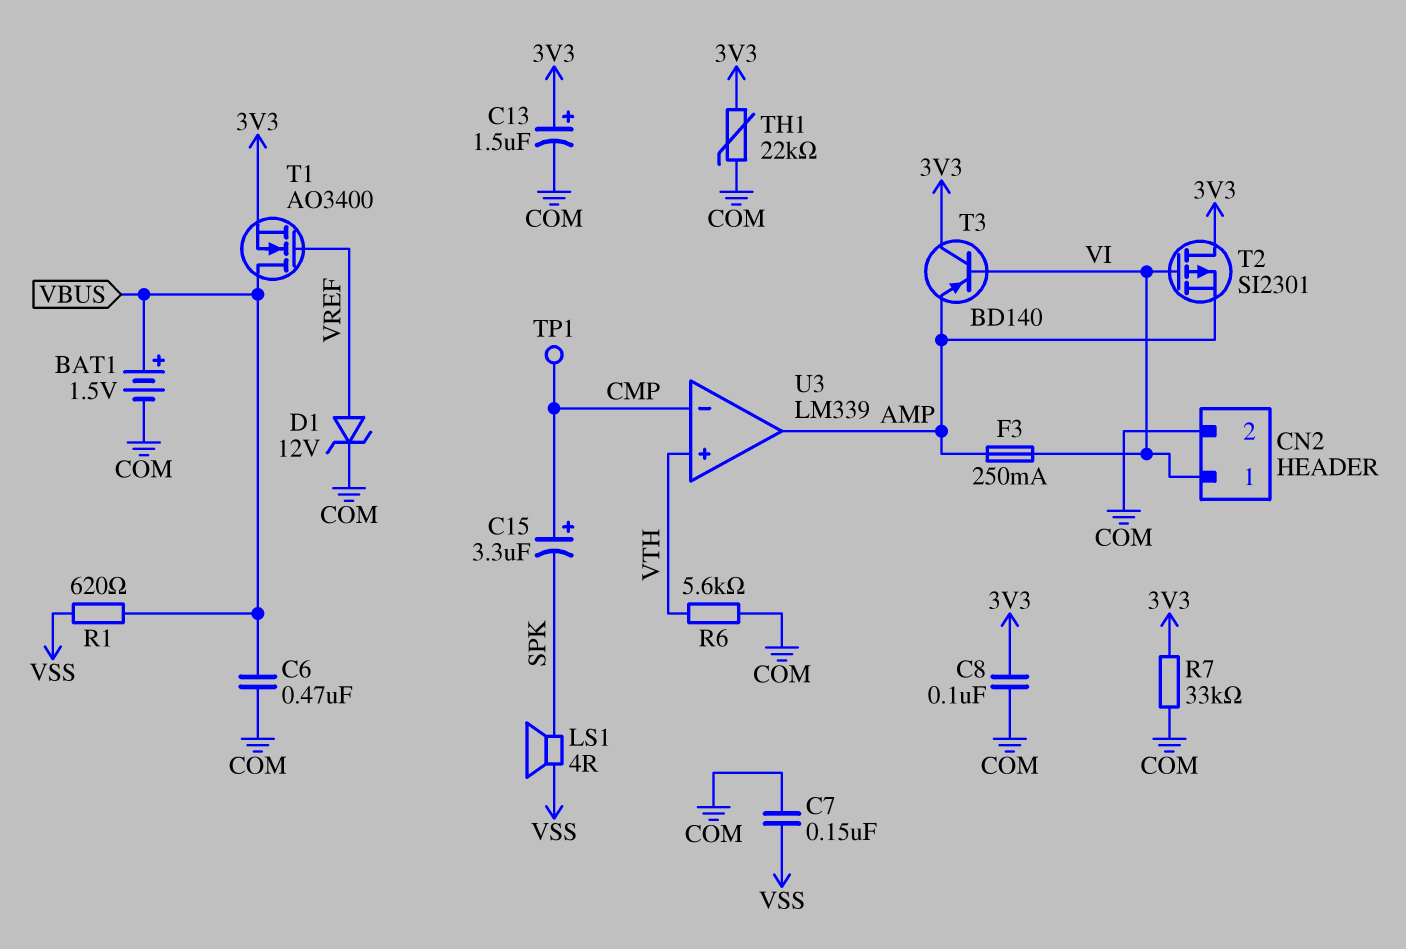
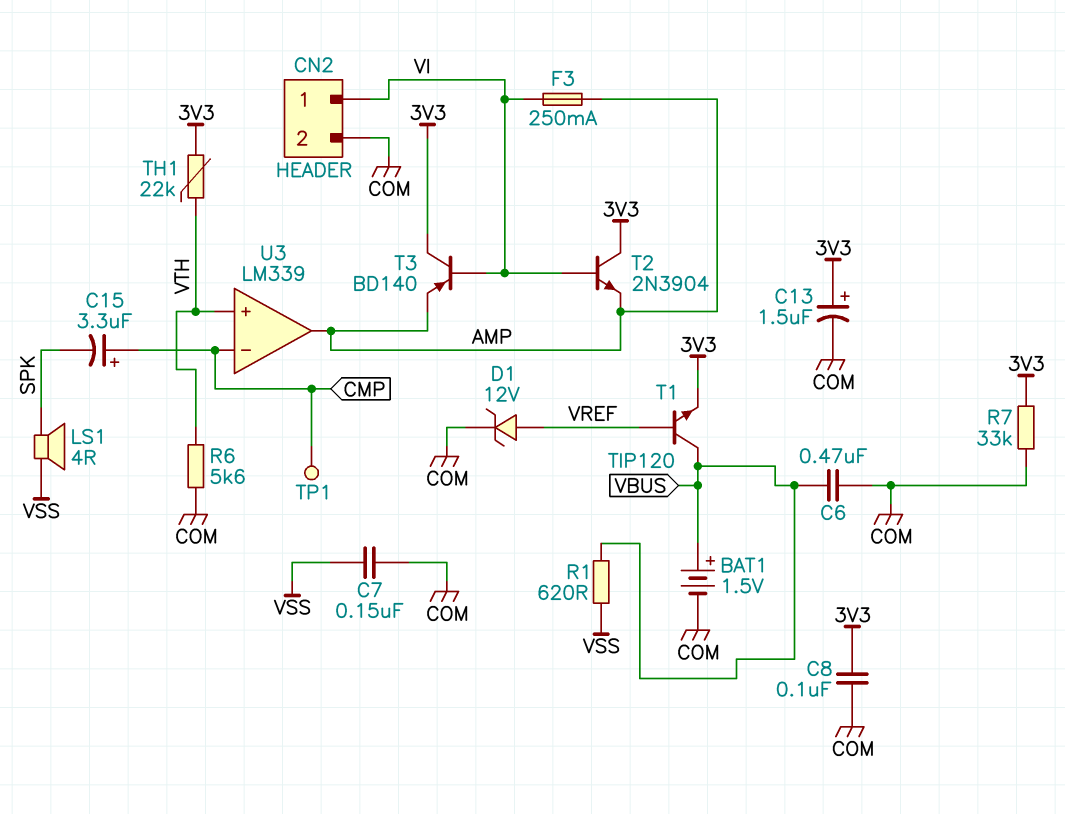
T1: NMOS AO3400 (G VREF, D VBUS, S 3V3) -> NPN TIP120 (B VREF, C VBUS, E 3V3)
T2: PMOS SI2301 (G VI, D 3V3, S AMP) -> NPN 2N3904 (B VI, C 3V3, E AMP)
TH1: 22k (3V3, COM) -> 22k (3V3, VTH)

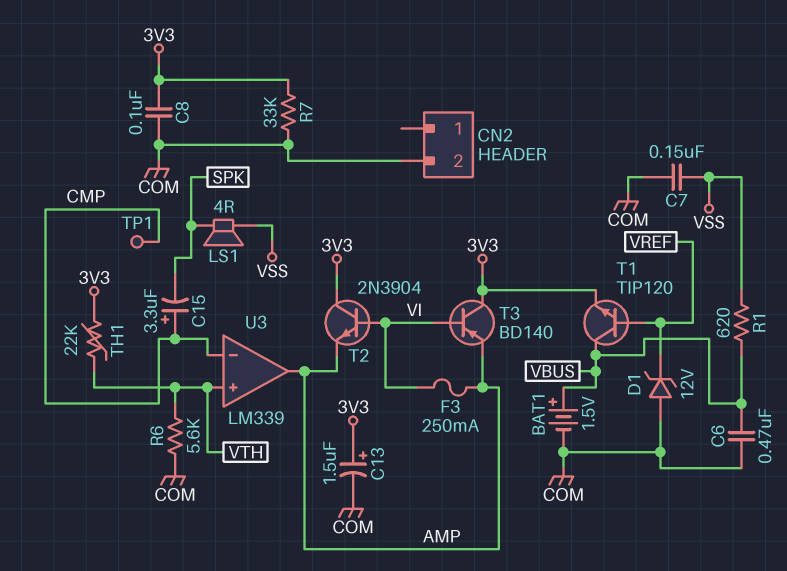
CN2 pin 1: VI -> none
D1: zener 12V (A VREF, K COM) -> zener 12V (A COM, K VREF)

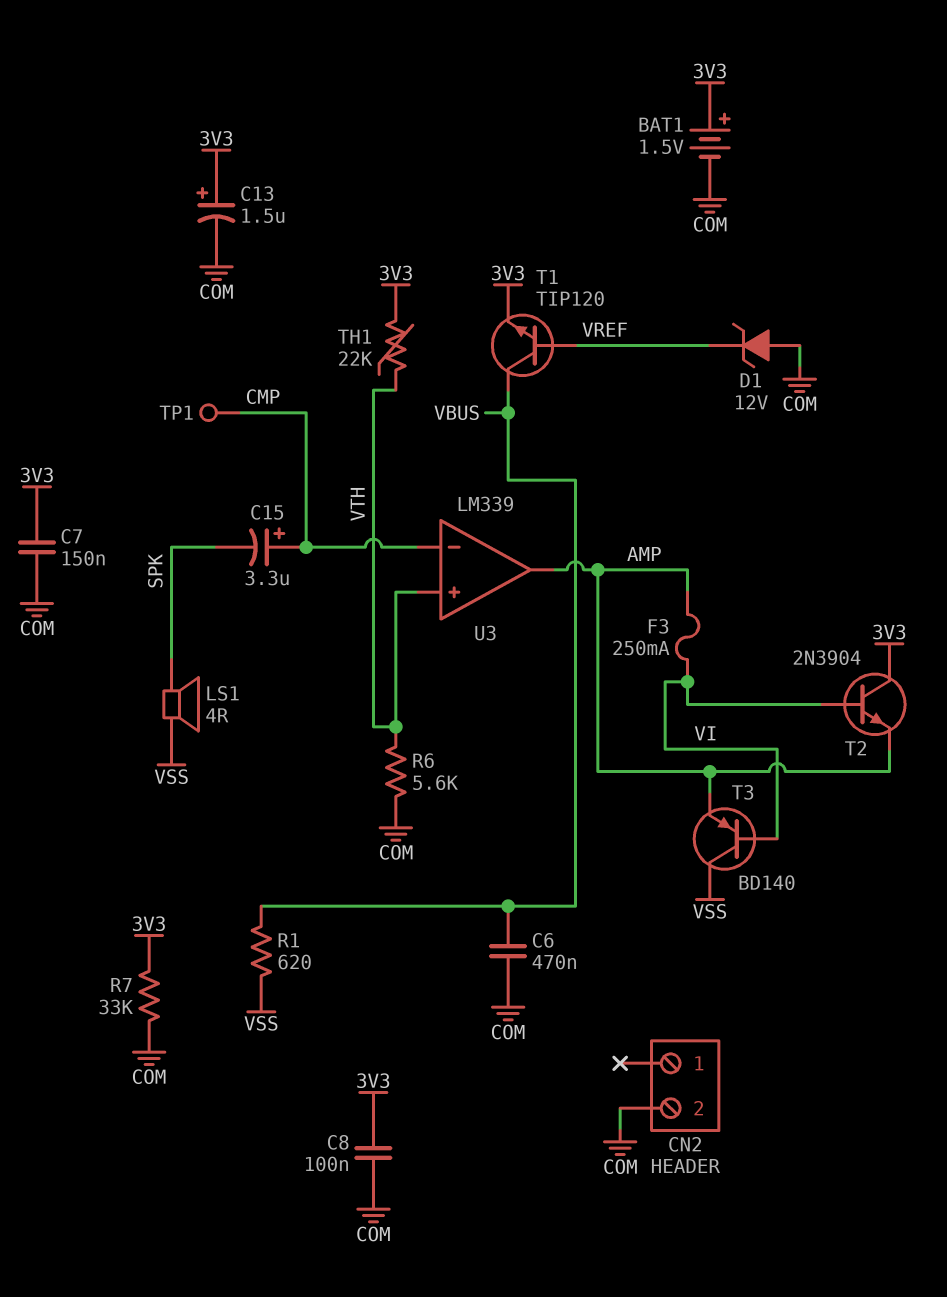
BAT1: 1.5V (plus VBUS, minus COM) -> 1.5V (plus 3V3, minus COM)
C7: 150nF (COM, VSS) -> 150nF (3V3, COM)
T3: PNP BD140 (B VI, C 3V3, E AMP) -> PNP BD140 (B VI, C VSS, E AMP)

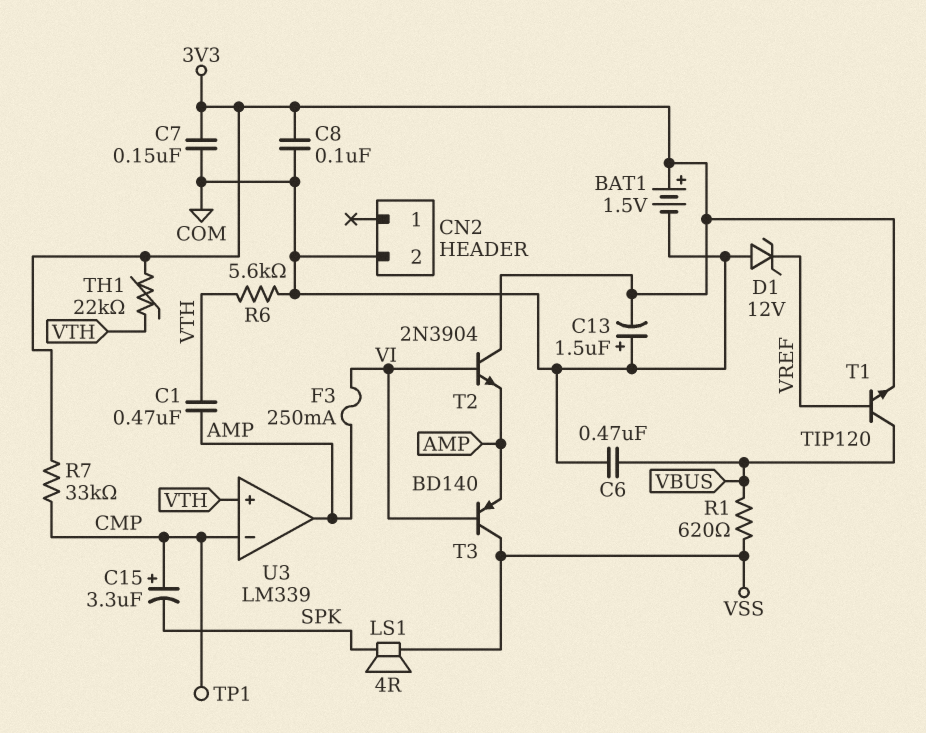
C1: none -> 470nF (AMP, VTH)
C13: 1.5uF (plus 3V3, minus COM) -> 1.5uF (plus COM, minus 3V3)
R7: 33k (3V3, COM) -> 33k (3V3, CMP)

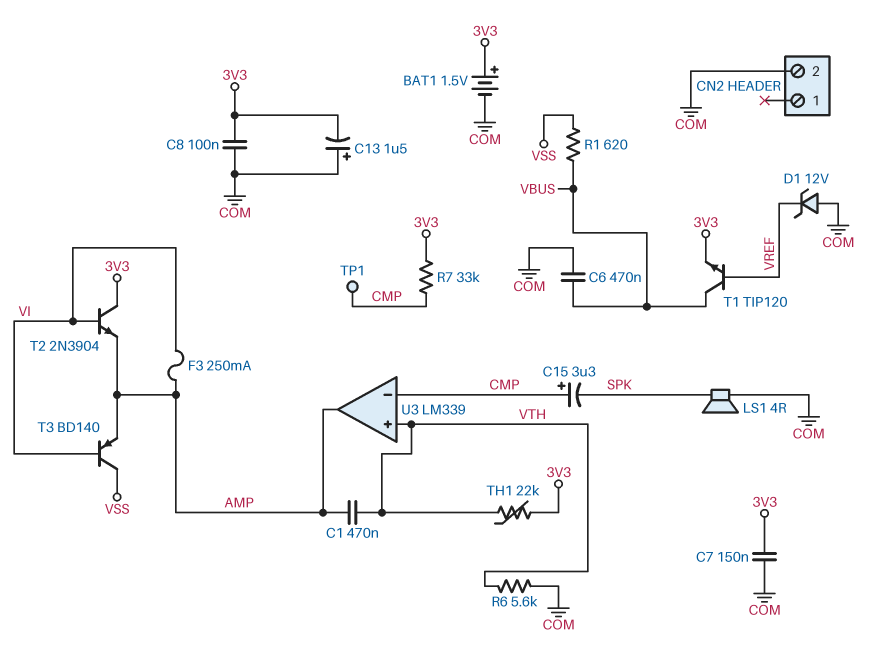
LS1: speaker 4R (SPK, VSS) -> speaker 4R (COM, SPK)

